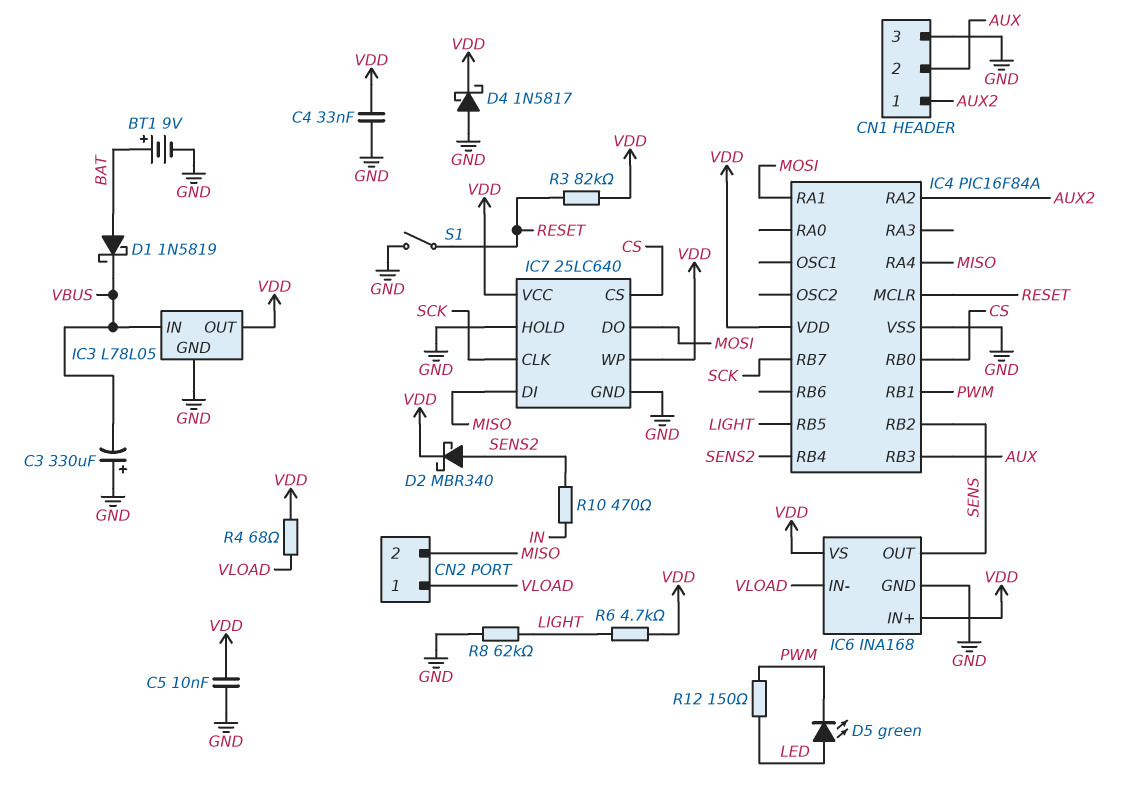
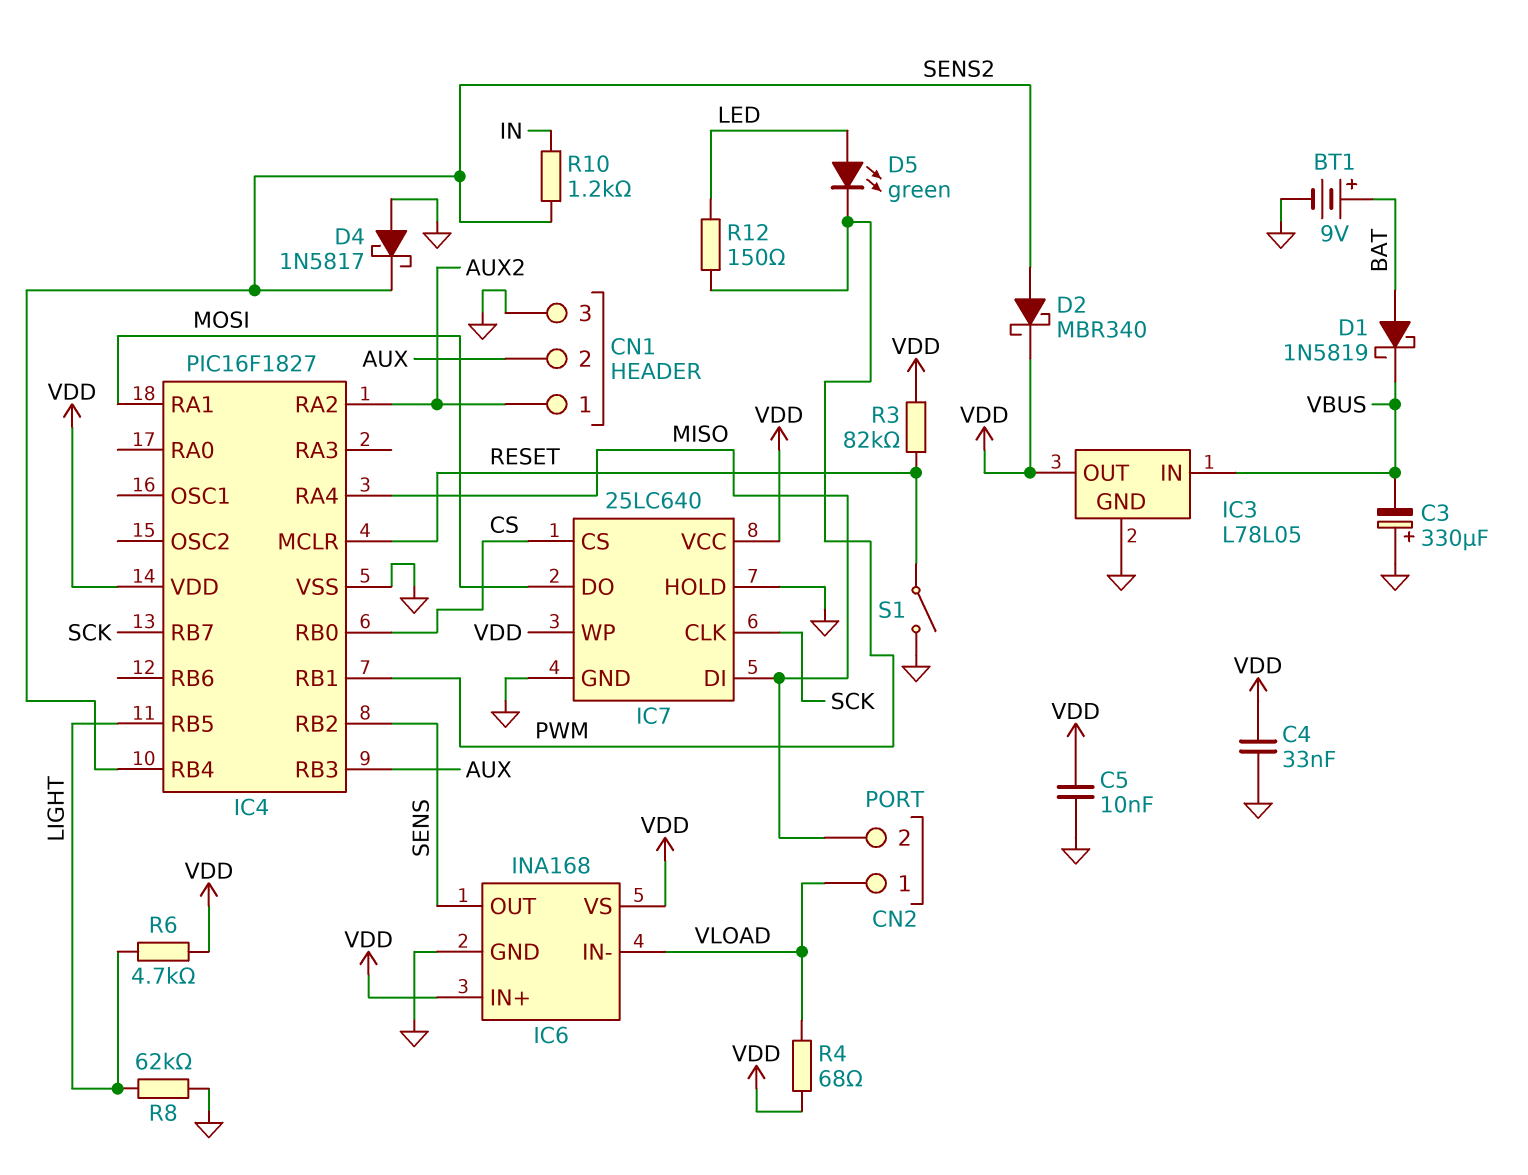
D4: schottky 1N5817 (A GND, K VDD) -> schottky 1N5817 (A GND, K SENS2)
IC4: PIC16F84A -> PIC16F1827
R10: 470 (IN, SENS2) -> 1.2k (IN, SENS2)

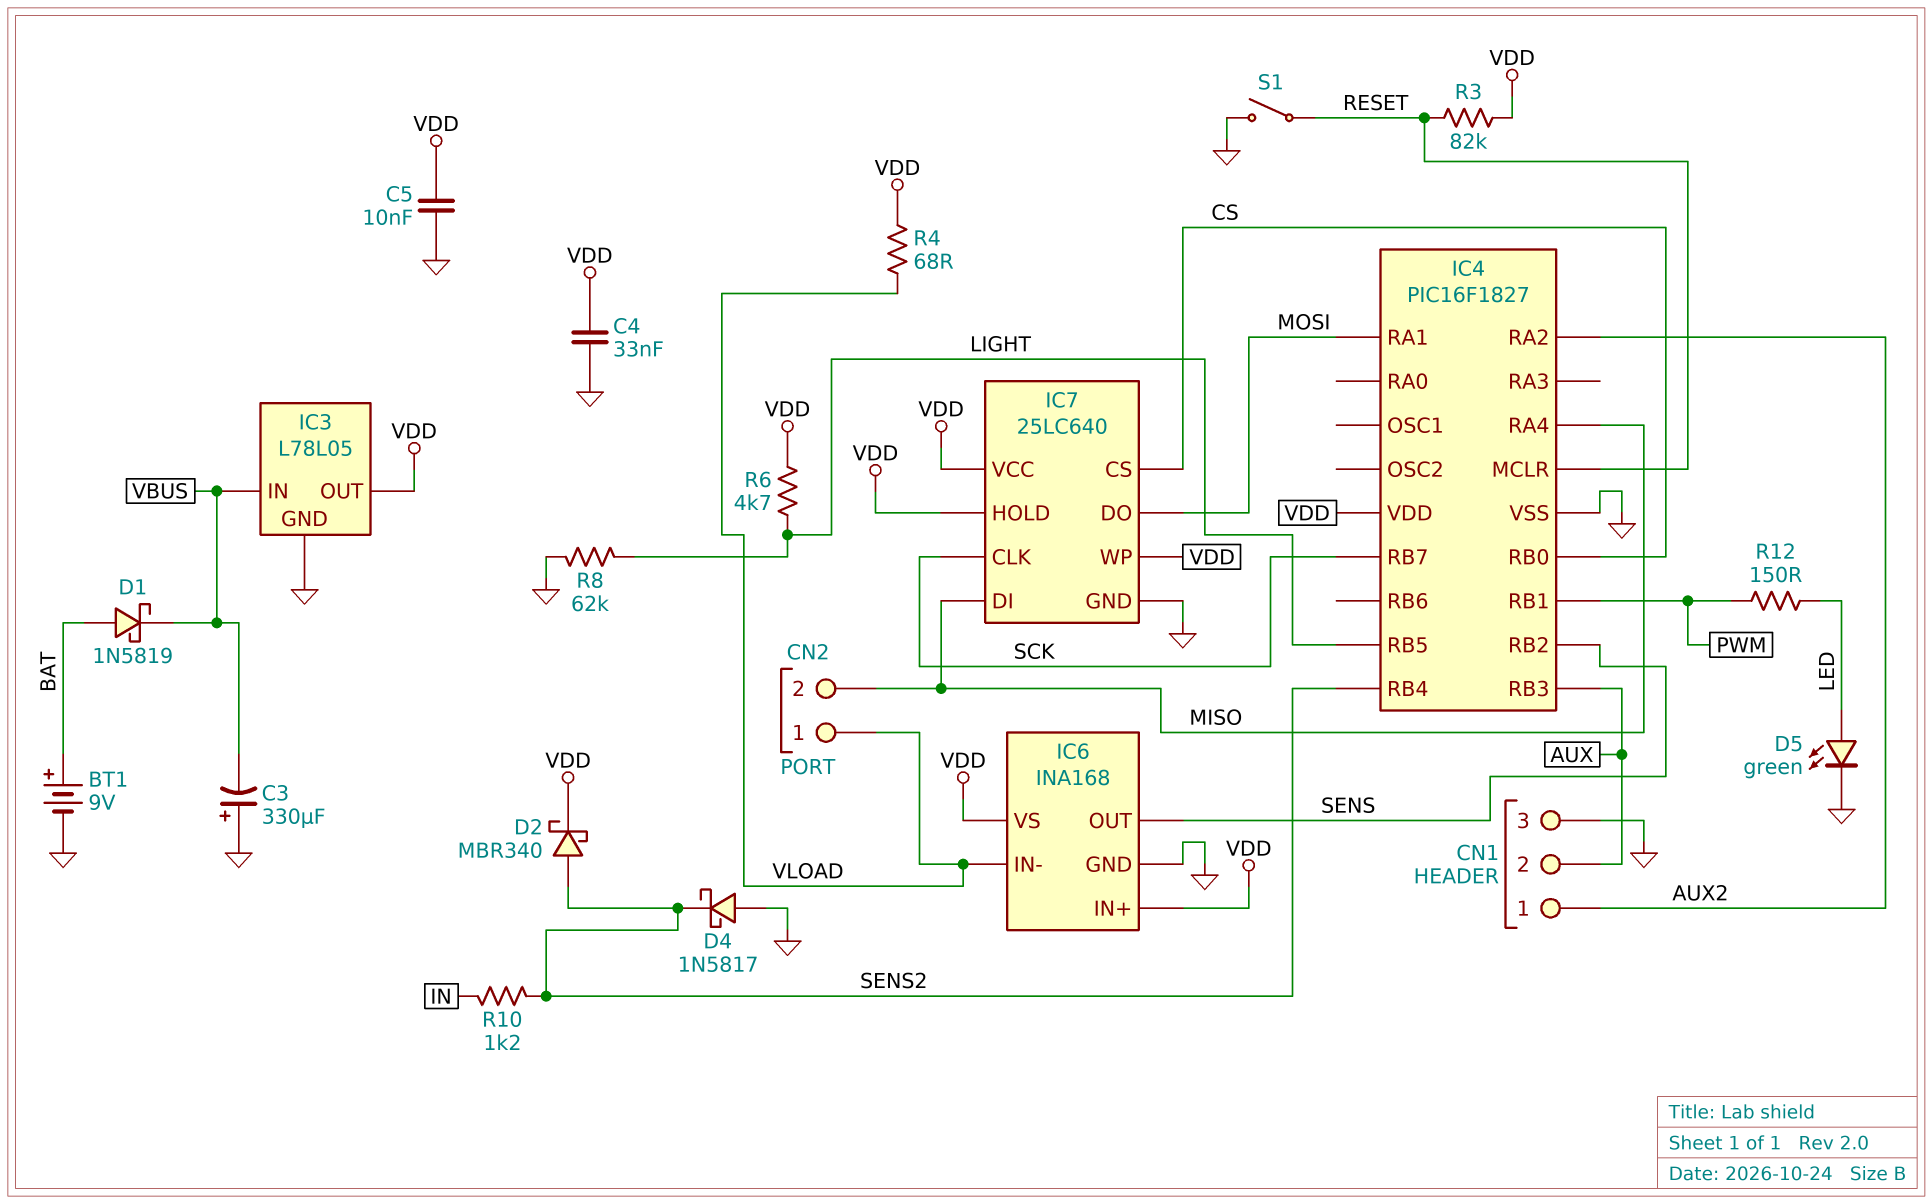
D5: LED green (A LED, K PWM) -> LED green (A LED, K GND)
IC7 pin HOLD: GND -> VDD

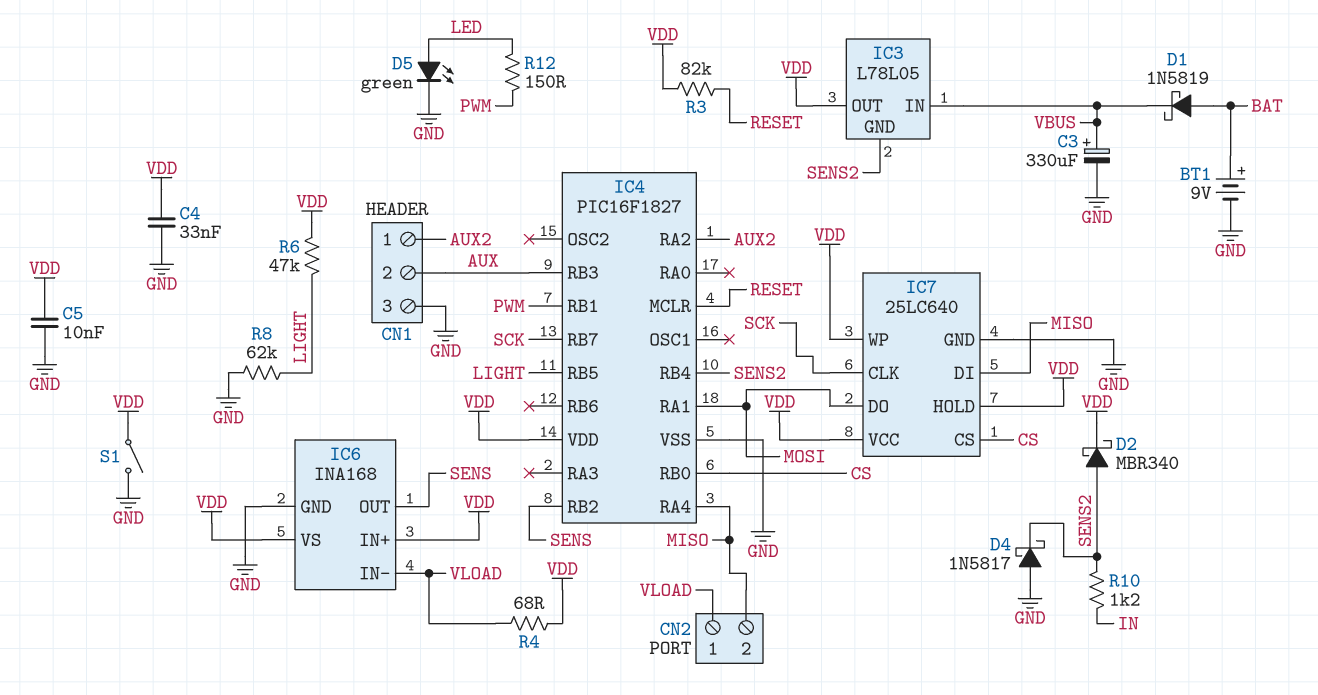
C3: 330uF (plus GND, minus VBUS) -> 330uF (plus VBUS, minus GND)
IC3 pin GND: GND -> SENS2
R6: 4.7k (LIGHT, VDD) -> 47k (LIGHT, VDD)
S1: switch (GND, RESET) -> switch (GND, VDD)

